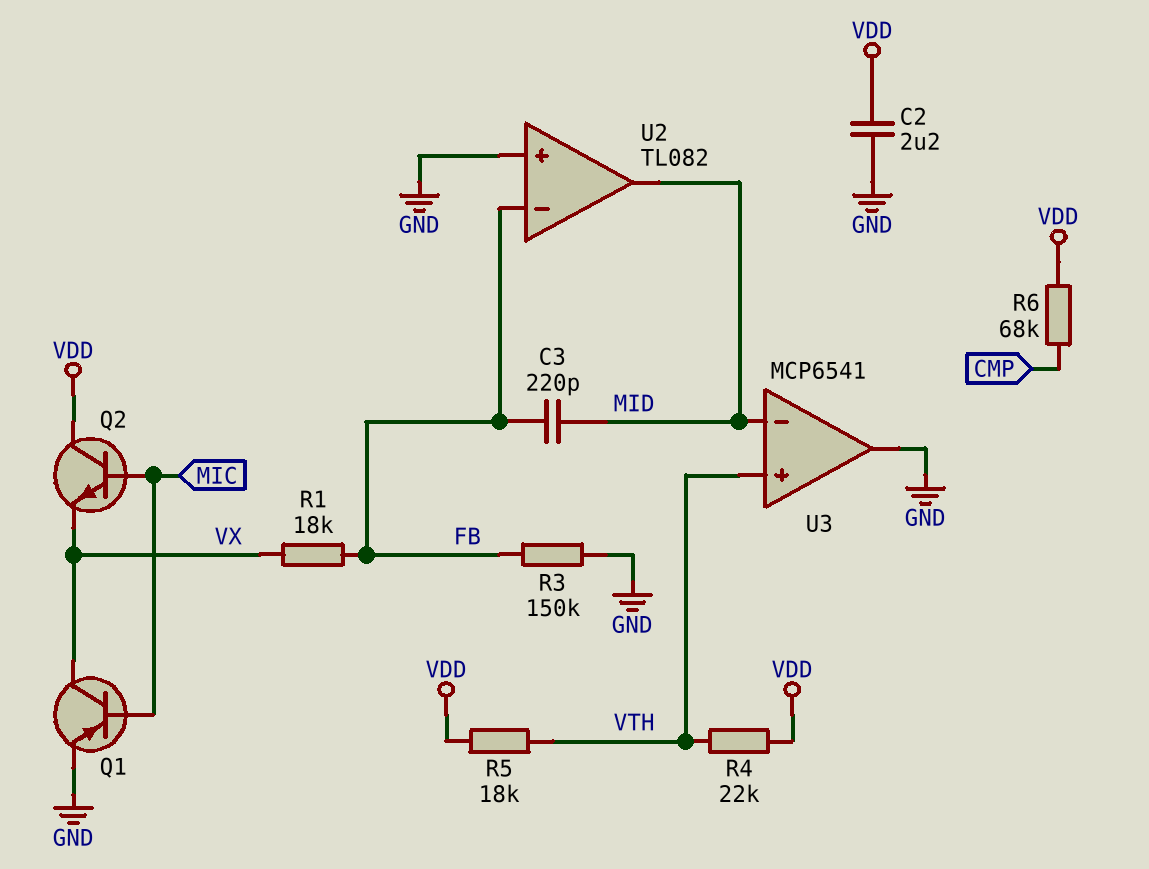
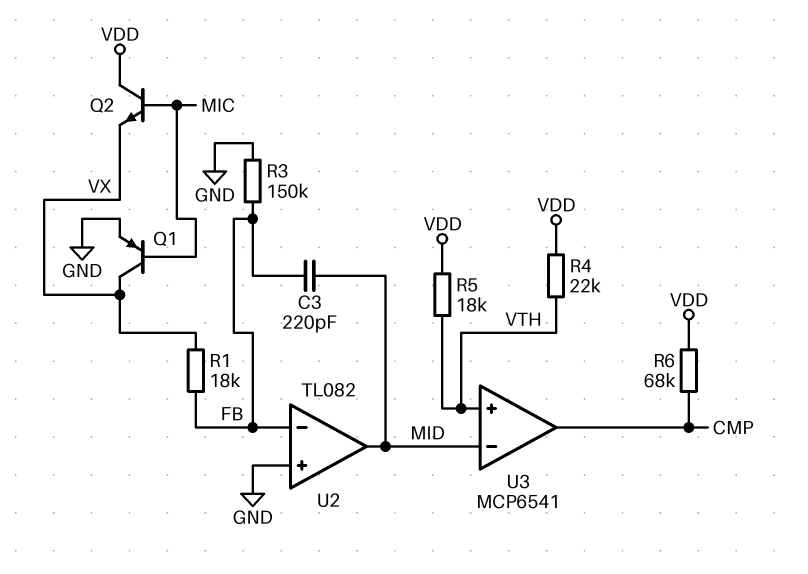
C2: 2.2uF (GND, VDD) -> none
U3 pin out: GND -> CMP

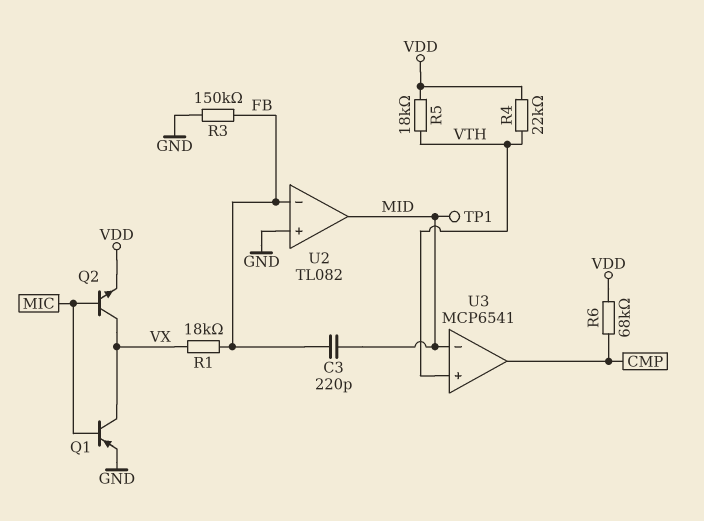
Q2: NPN (B MIC, C VDD, E VX) -> NPN (B MIC, C VX, E VDD)
TP1: none -> test point (MID)

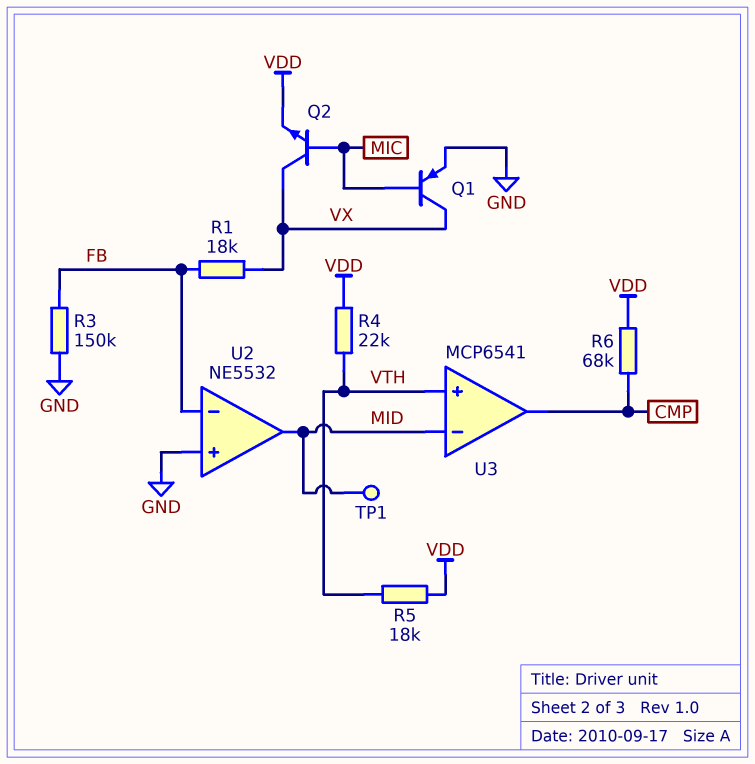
C3: 220pF (FB, MID) -> none
U2: TL082 -> NE5532

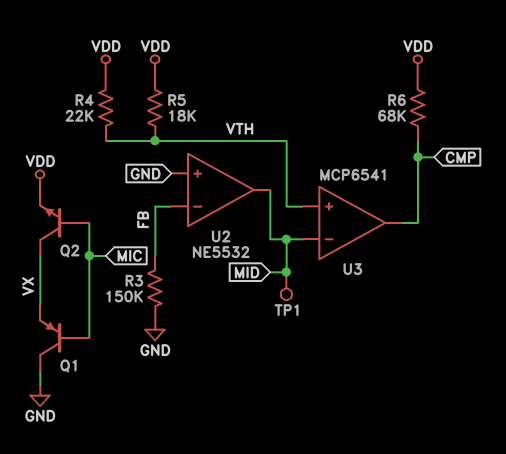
Q1: PNP (B MIC, C VX, E GND) -> PNP (B MIC, C GND, E VX)
R1: 18k (FB, VX) -> none

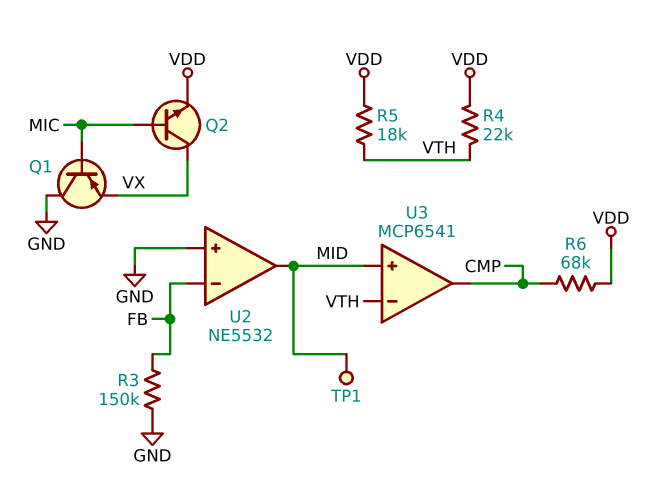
U3 pin in+: VTH -> MID
U3 pin in-: MID -> VTH

